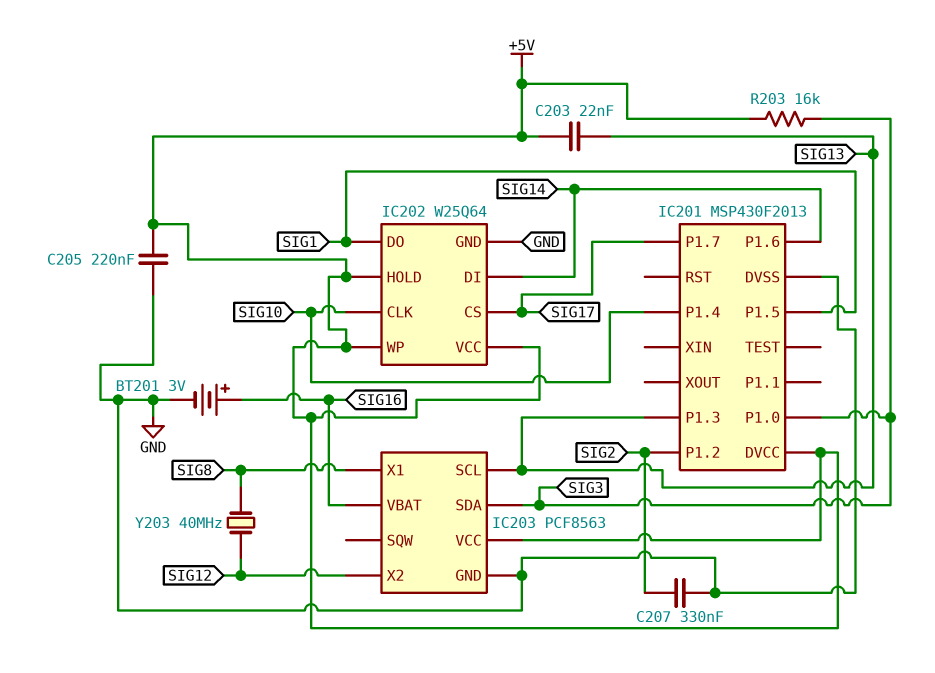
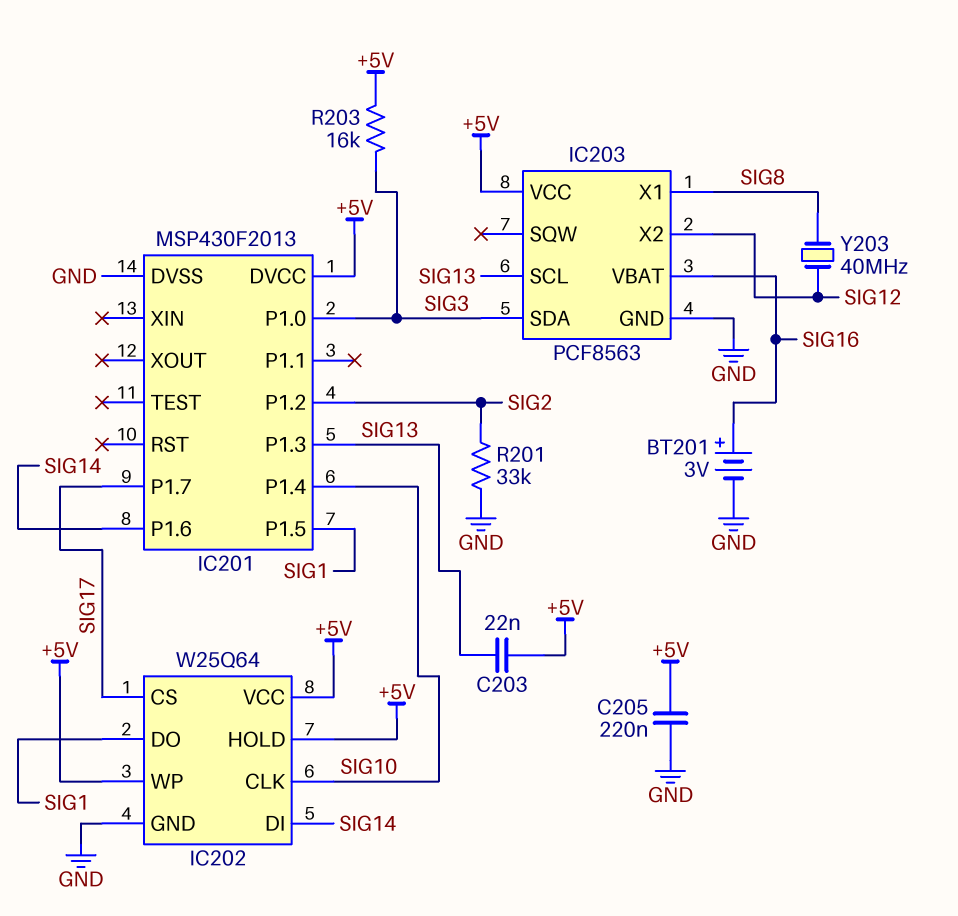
C207: 330nF (GND, SIG2) -> none
R201: none -> 33k (GND, SIG2)

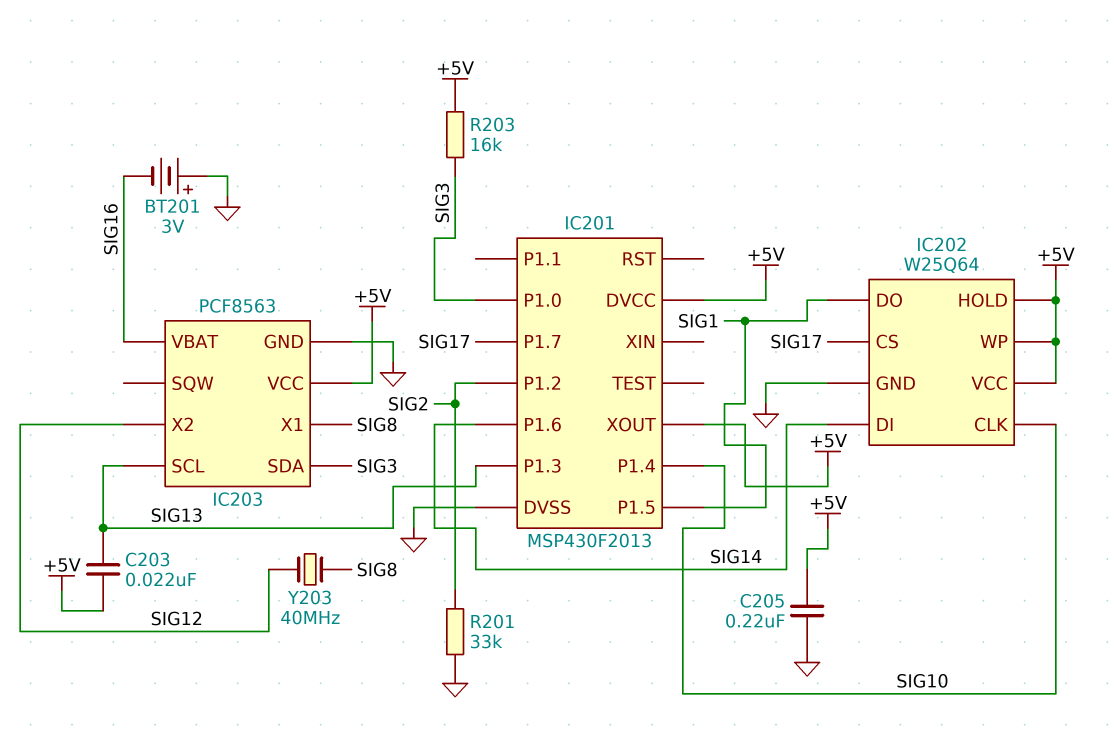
BT201: 3V (plus SIG16, minus GND) -> 3V (plus GND, minus SIG16)
IC201 pin XOUT: none -> +5V

